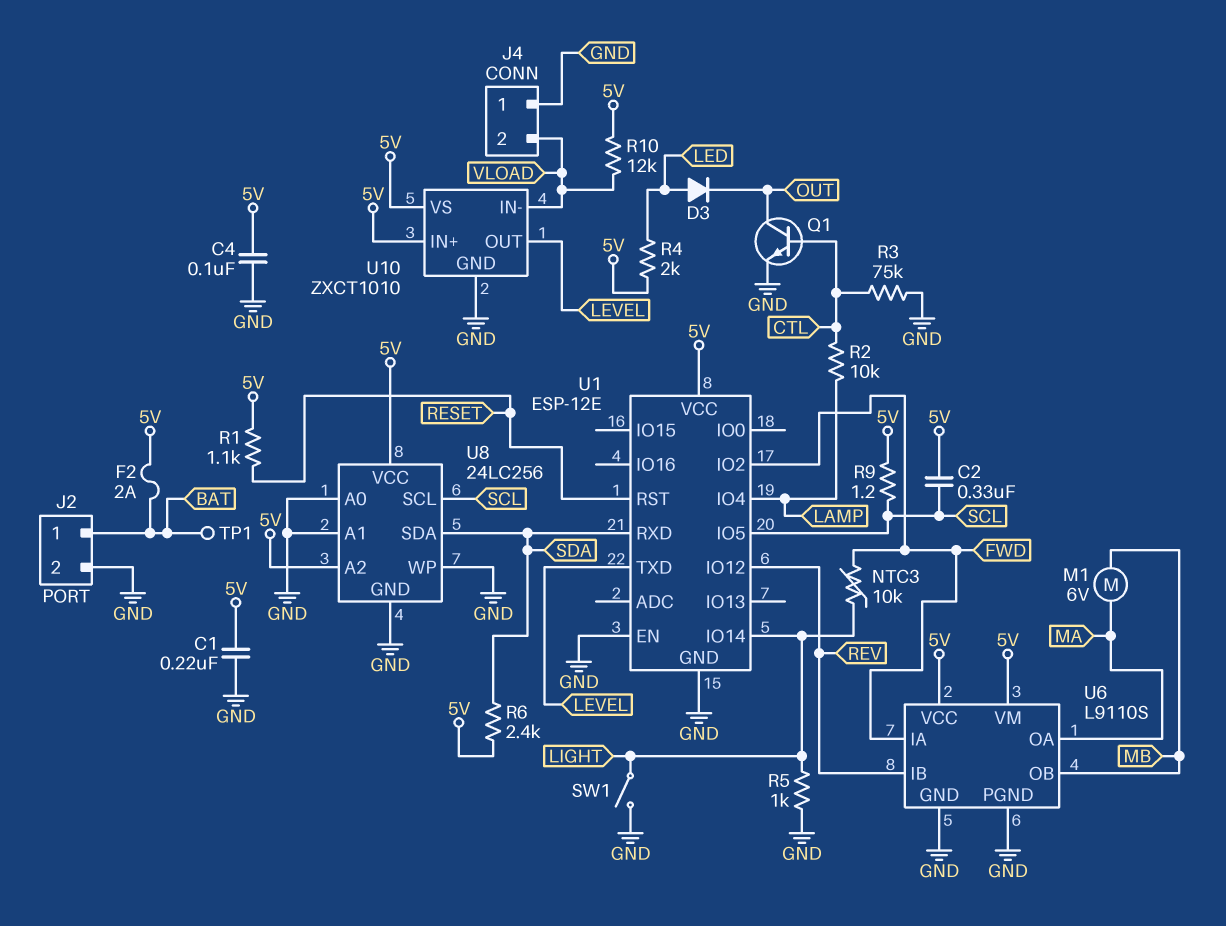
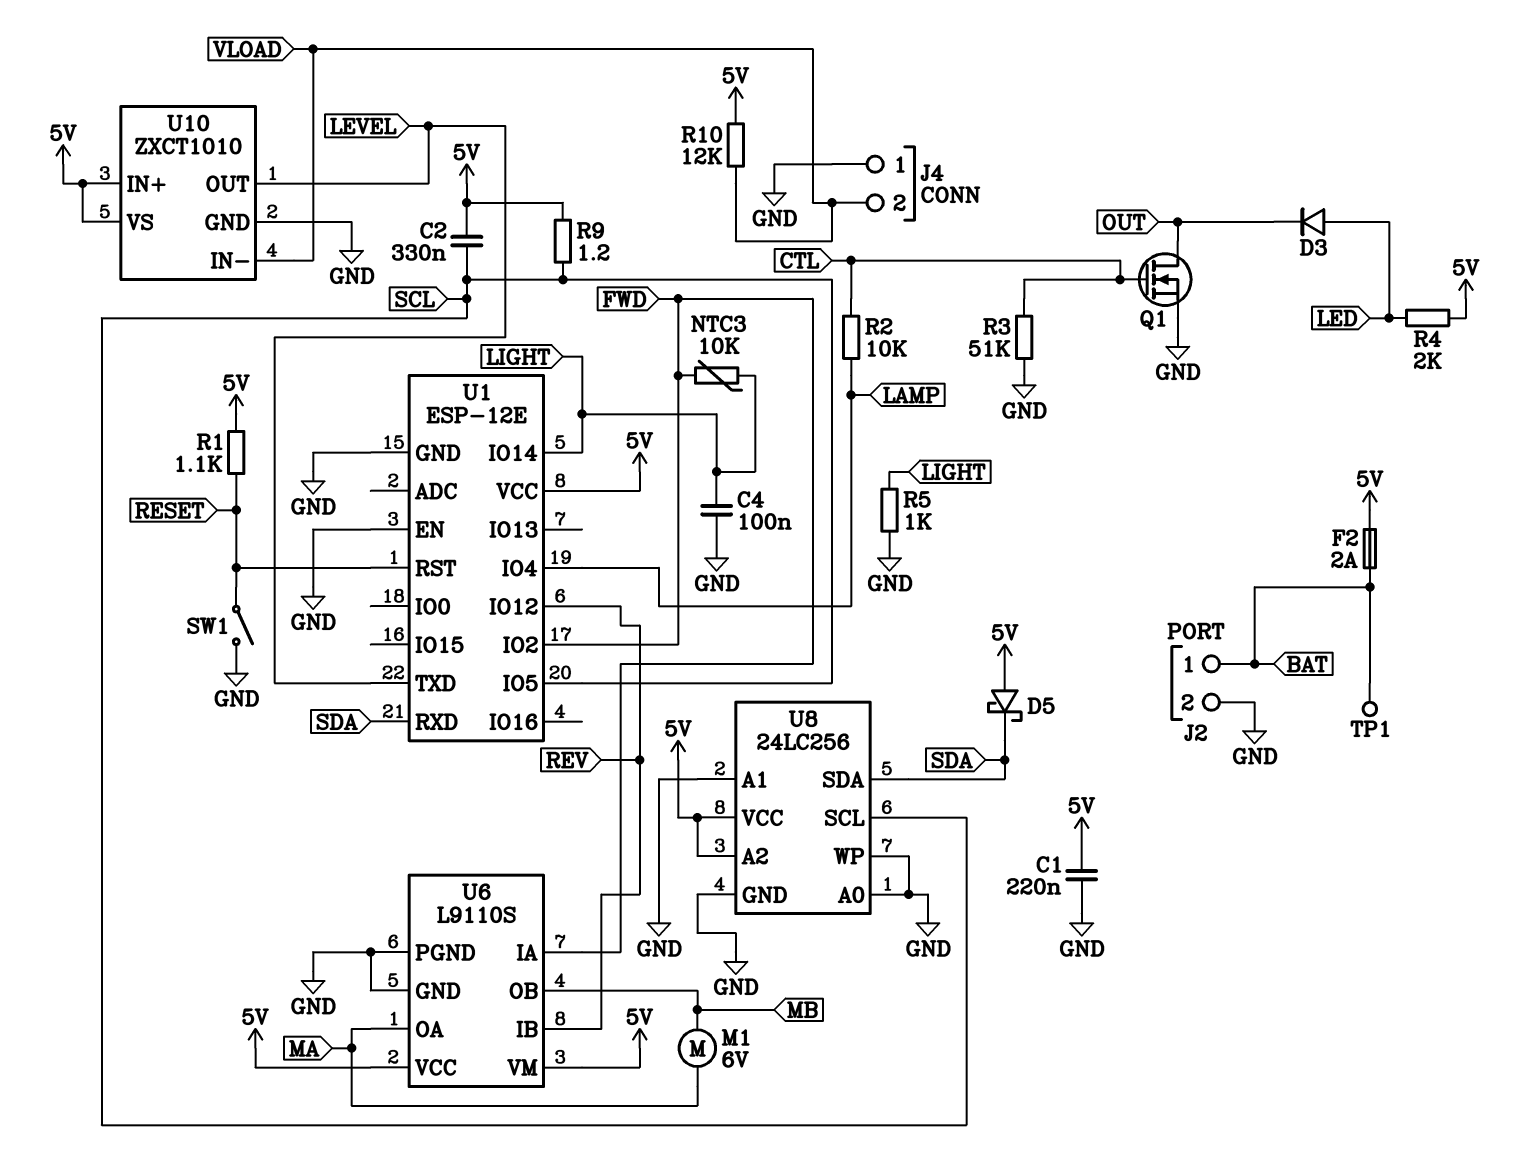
C4: 100nF (5V, GND) -> 100nF (GND, LIGHT)
D5: none -> schottky (A 5V, K SDA)
Q1: NPN (B CTL, C OUT, E GND) -> NMOS (G CTL, D OUT, S GND)
R3: 75k (CTL, GND) -> 51k (CTL, GND)
R6: 2.4k (5V, SDA) -> none
SW1: switch (GND, LIGHT) -> switch (GND, RESET)

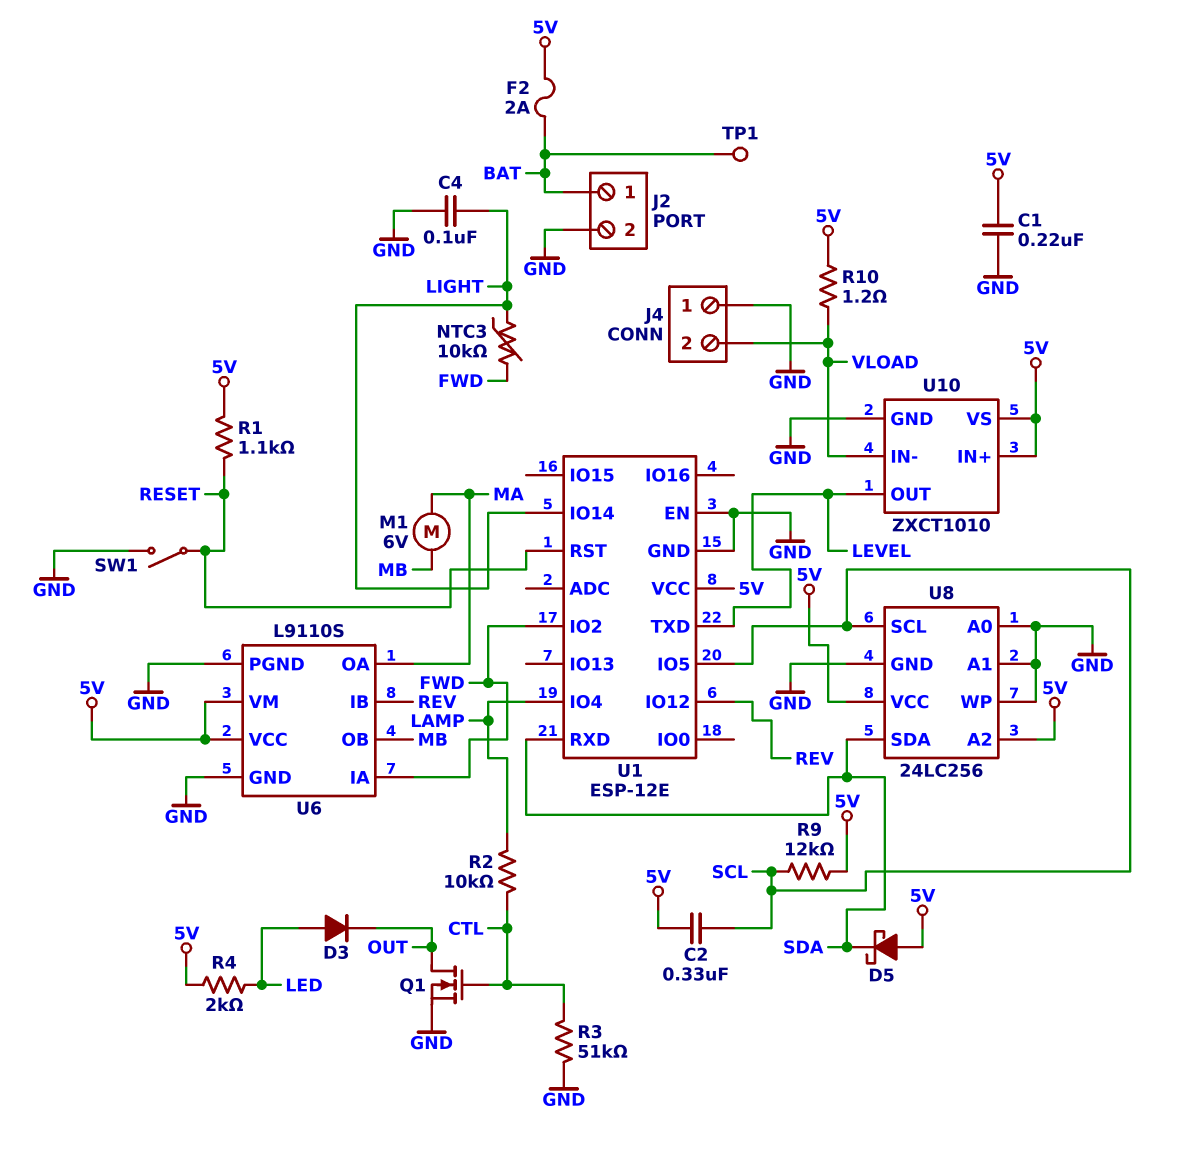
R5: 1k (GND, LIGHT) -> none
R9: 1.2 (5V, SCL) -> 12k (5V, SCL)
R10: 12k (5V, VLOAD) -> 1.2 (5V, VLOAD)

